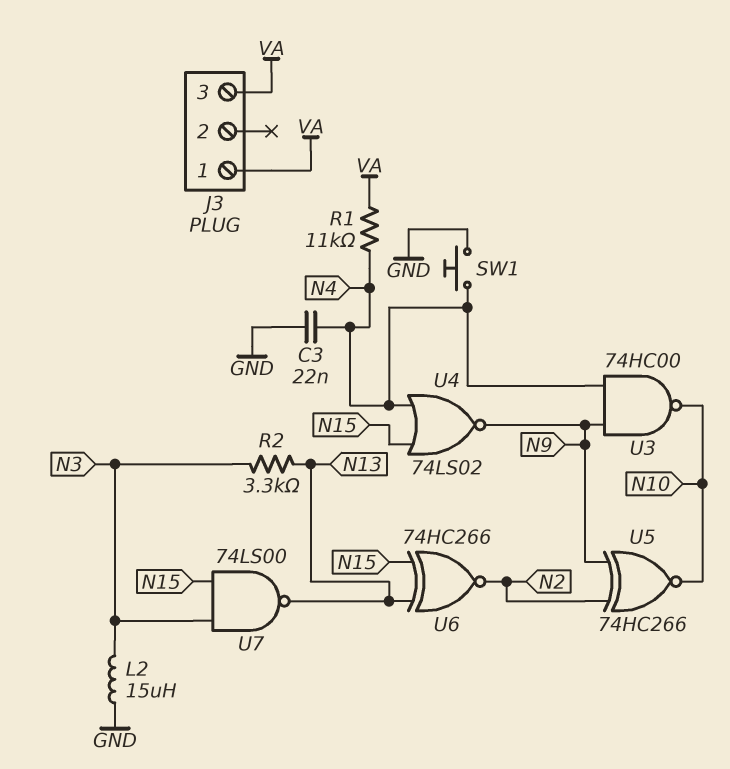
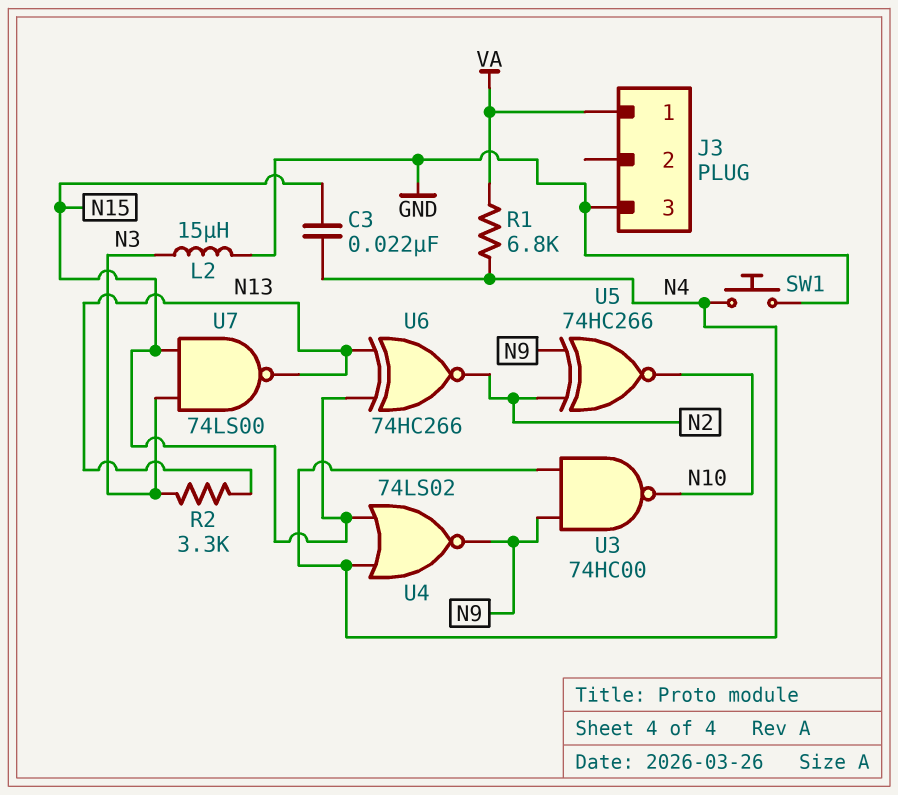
C3: 22nF (GND, N4) -> 22nF (N4, N15)
J3 pin 3: VA -> GND
R1: 11k (N4, VA) -> 6.8k (N4, VA)

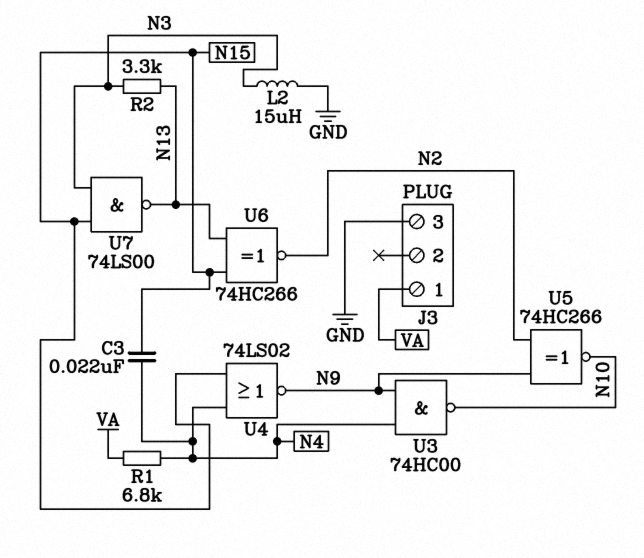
SW1: button (GND, N4) -> none

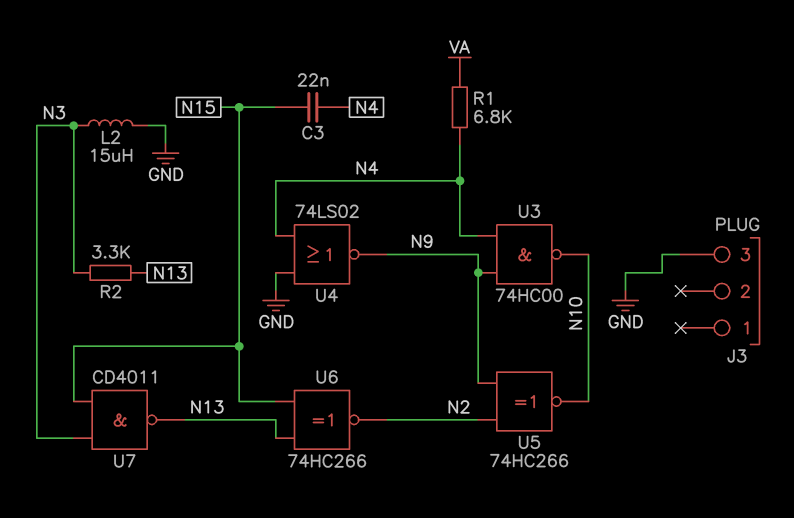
J3 pin 1: VA -> none
U4: NOR 74LS02 (in N4, in N15, out N9) -> NOR 74LS02 (in GND, in N4, out N9)
U7: NAND 74LS00 (in N3, in N15, out N13) -> NAND CD4011 (in N3, in N15, out N13)

